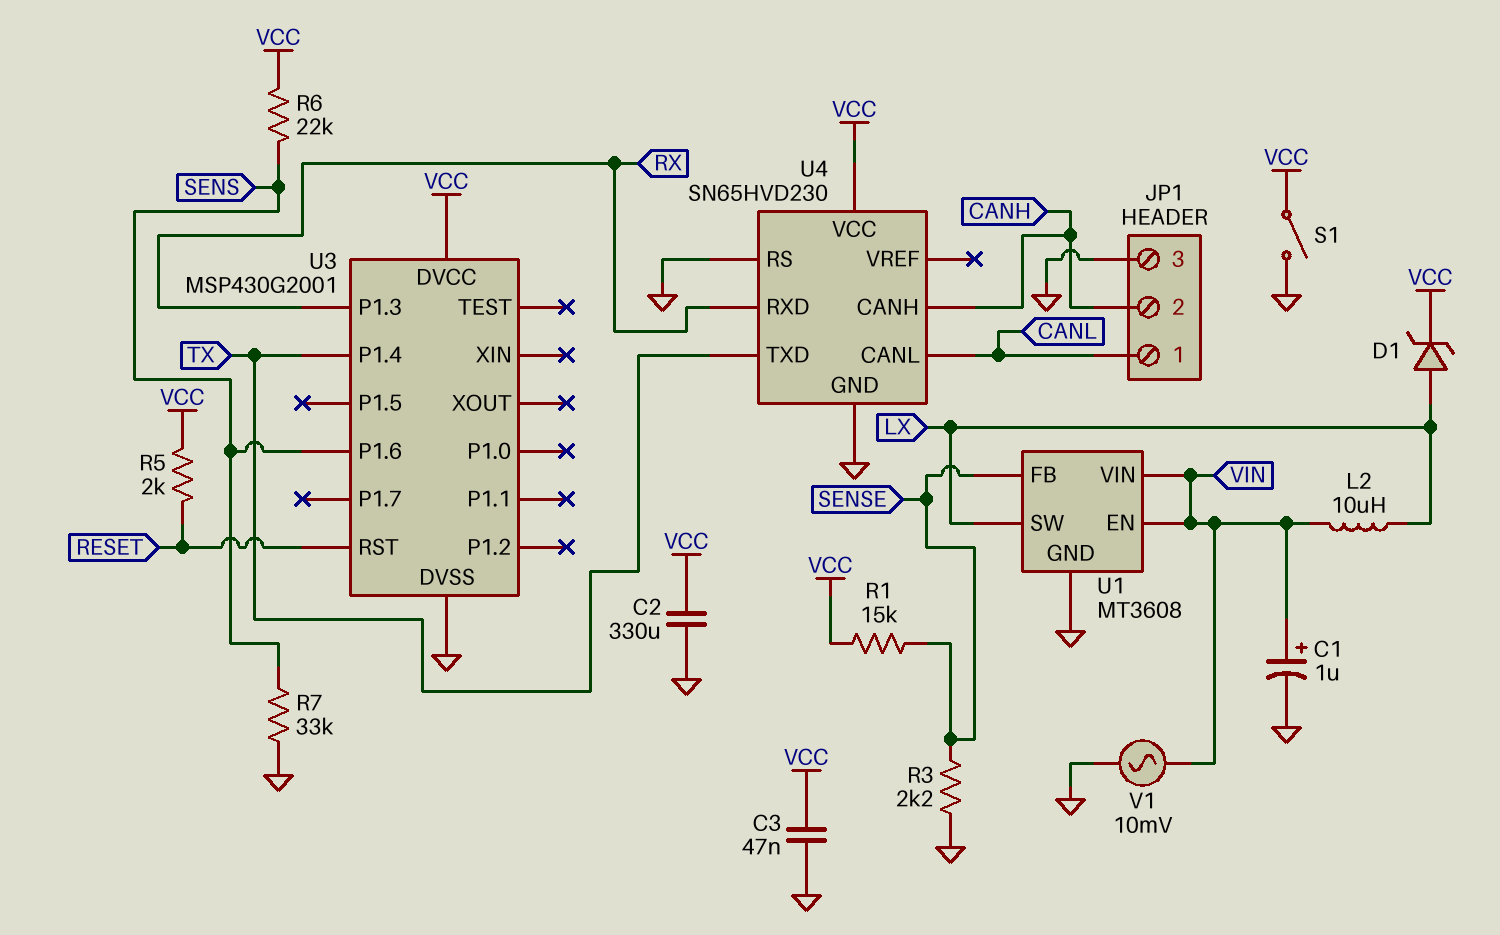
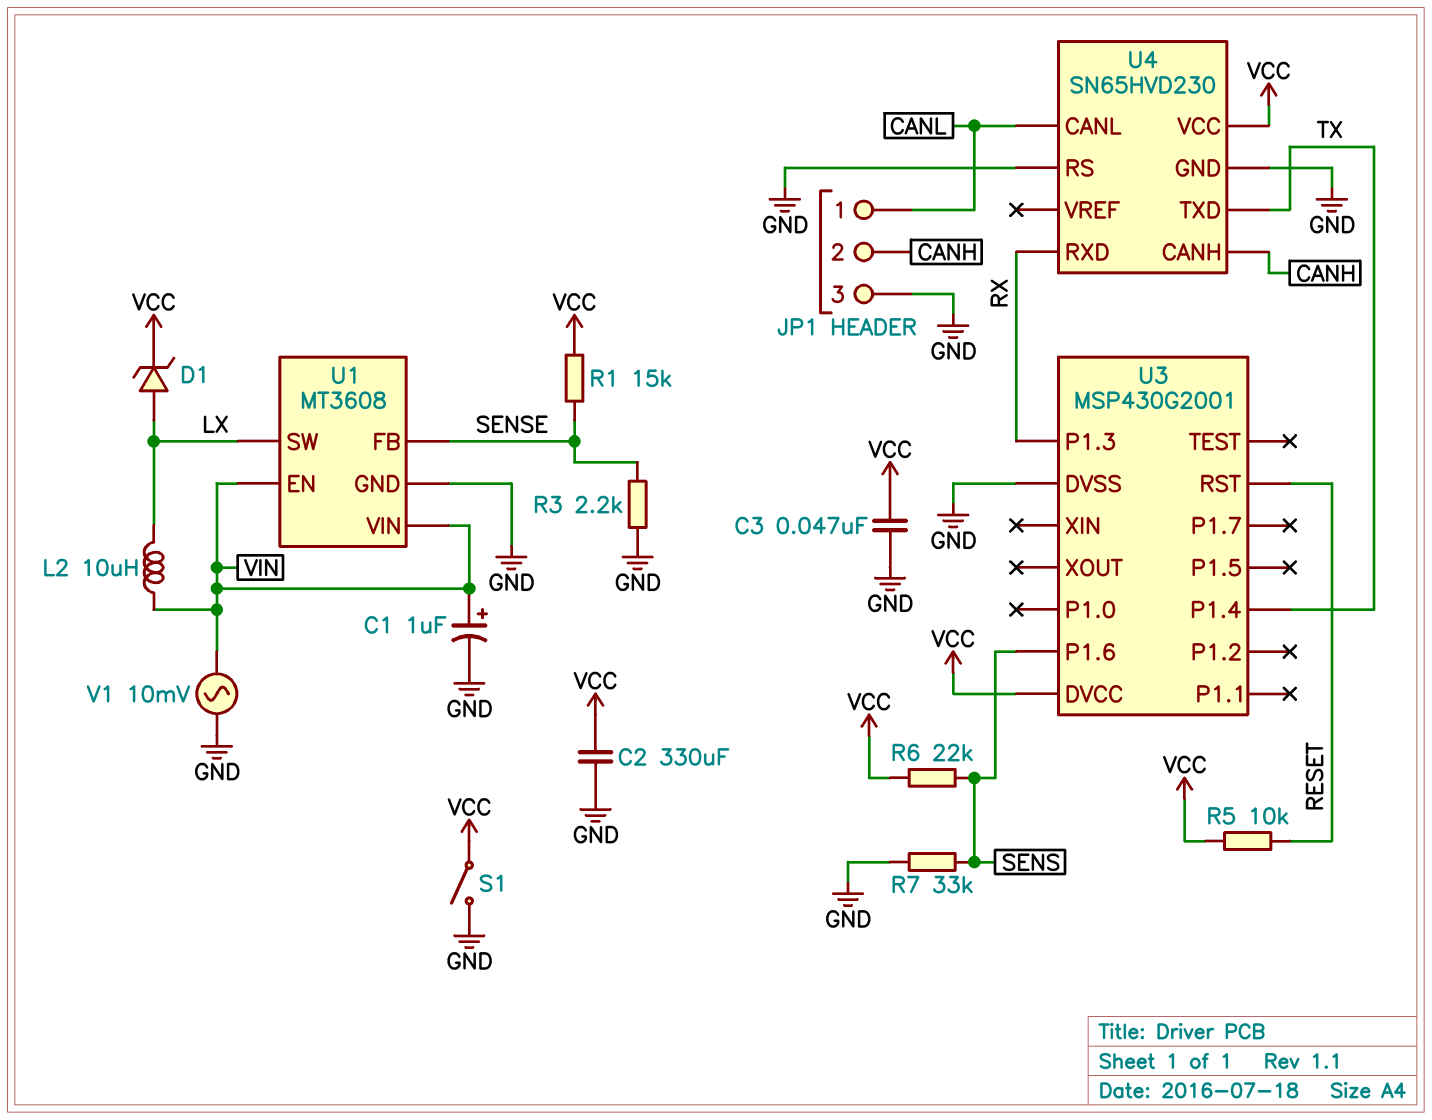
R5: 2k (RESET, VCC) -> 10k (RESET, VCC)

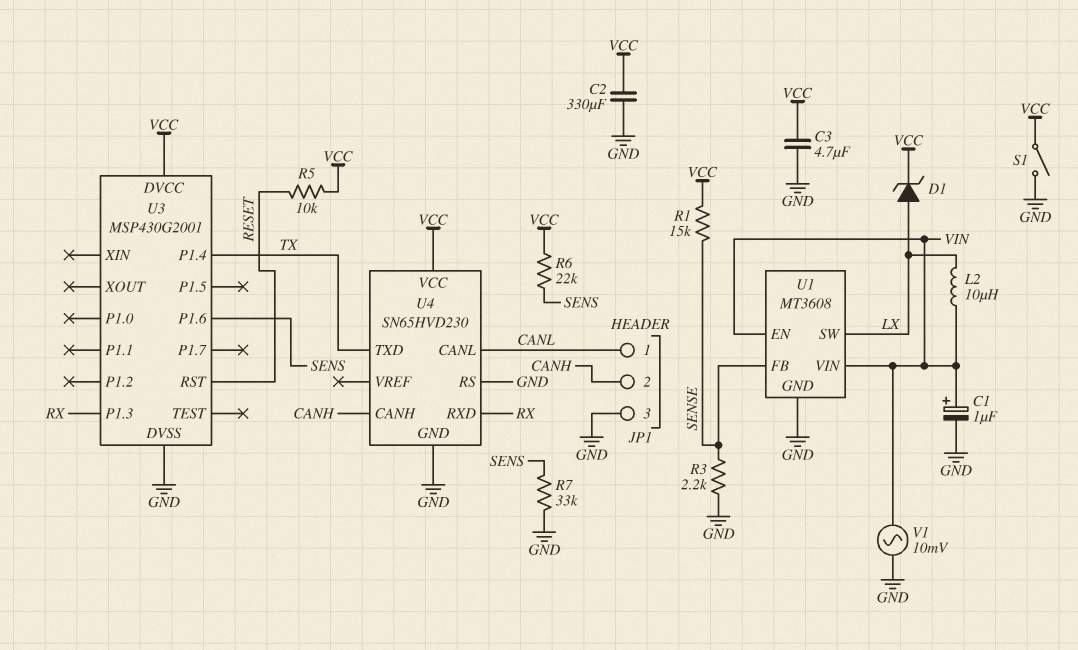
C3: 47nF (GND, VCC) -> 4.7uF (GND, VCC)

